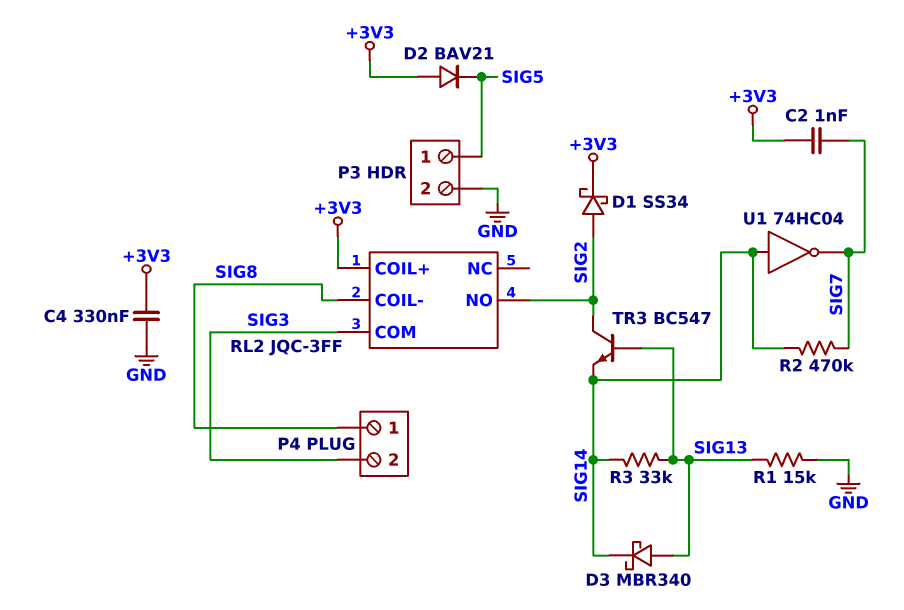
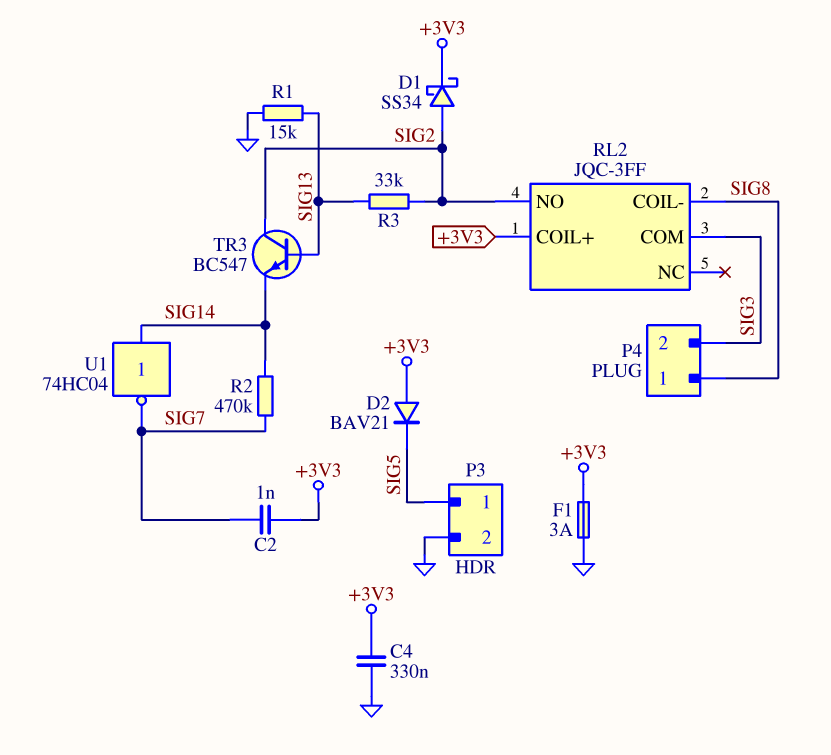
D3: schottky MBR340 (A SIG13, K SIG14) -> none
F1: none -> 3A (+3V3, GND)
R3: 33k (SIG13, SIG14) -> 33k (SIG2, SIG13)

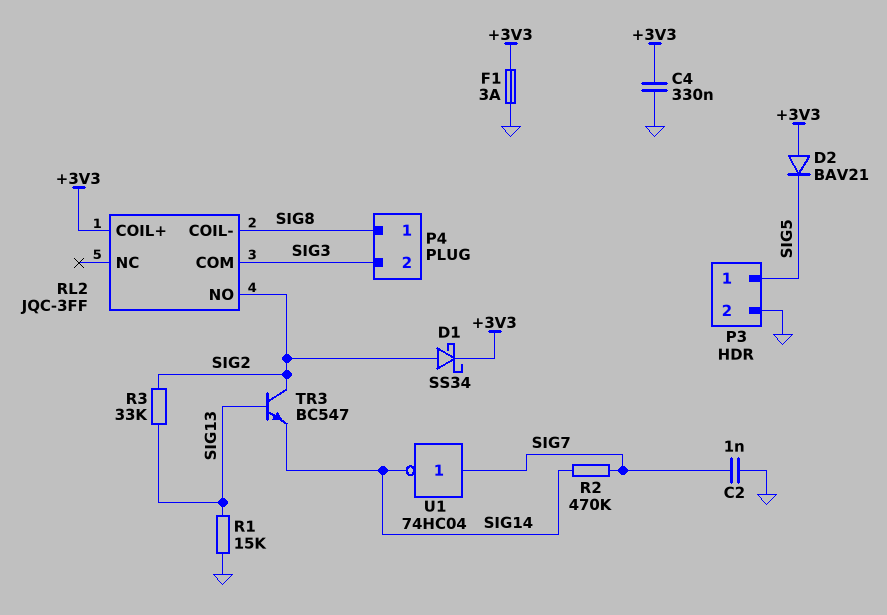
C2: 1nF (+3V3, SIG7) -> 1nF (GND, SIG7)
U1: NOT 74HC04 (in SIG14, out SIG7) -> NOT 74HC04 (in SIG7, out SIG14)

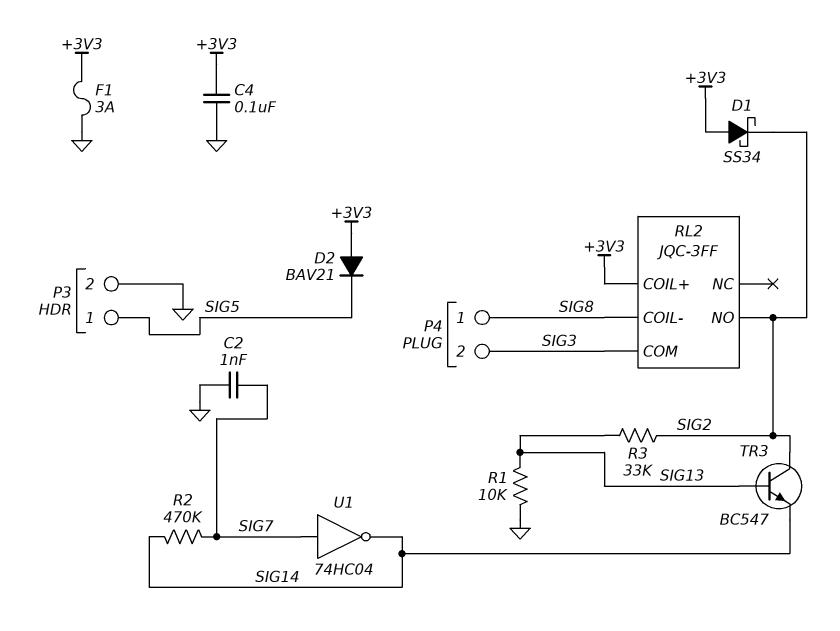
C4: 330nF (+3V3, GND) -> 100nF (+3V3, GND)
D1: schottky SS34 (A SIG2, K +3V3) -> schottky SS34 (A +3V3, K SIG2)
R1: 15k (GND, SIG13) -> 10k (GND, SIG13)

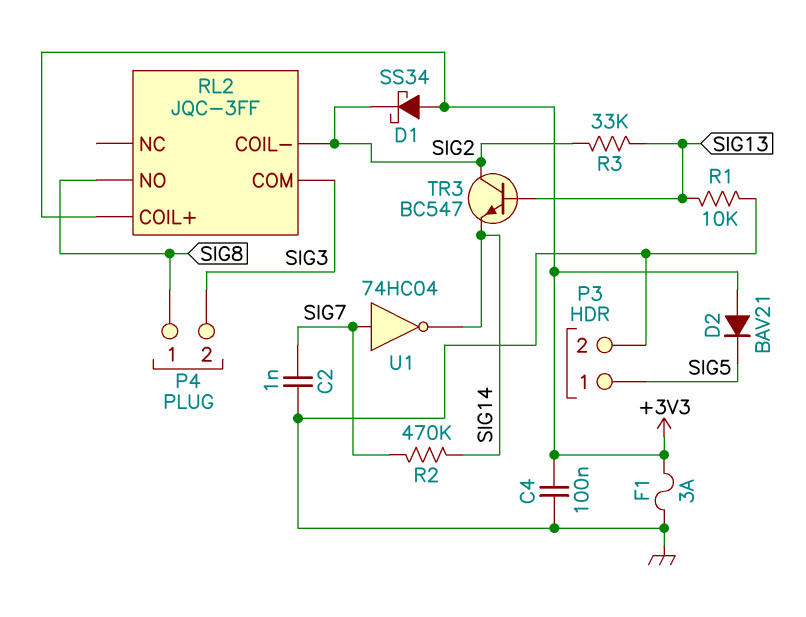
RL2 pin COIL-: SIG8 -> SIG2
RL2 pin NO: SIG2 -> SIG8

